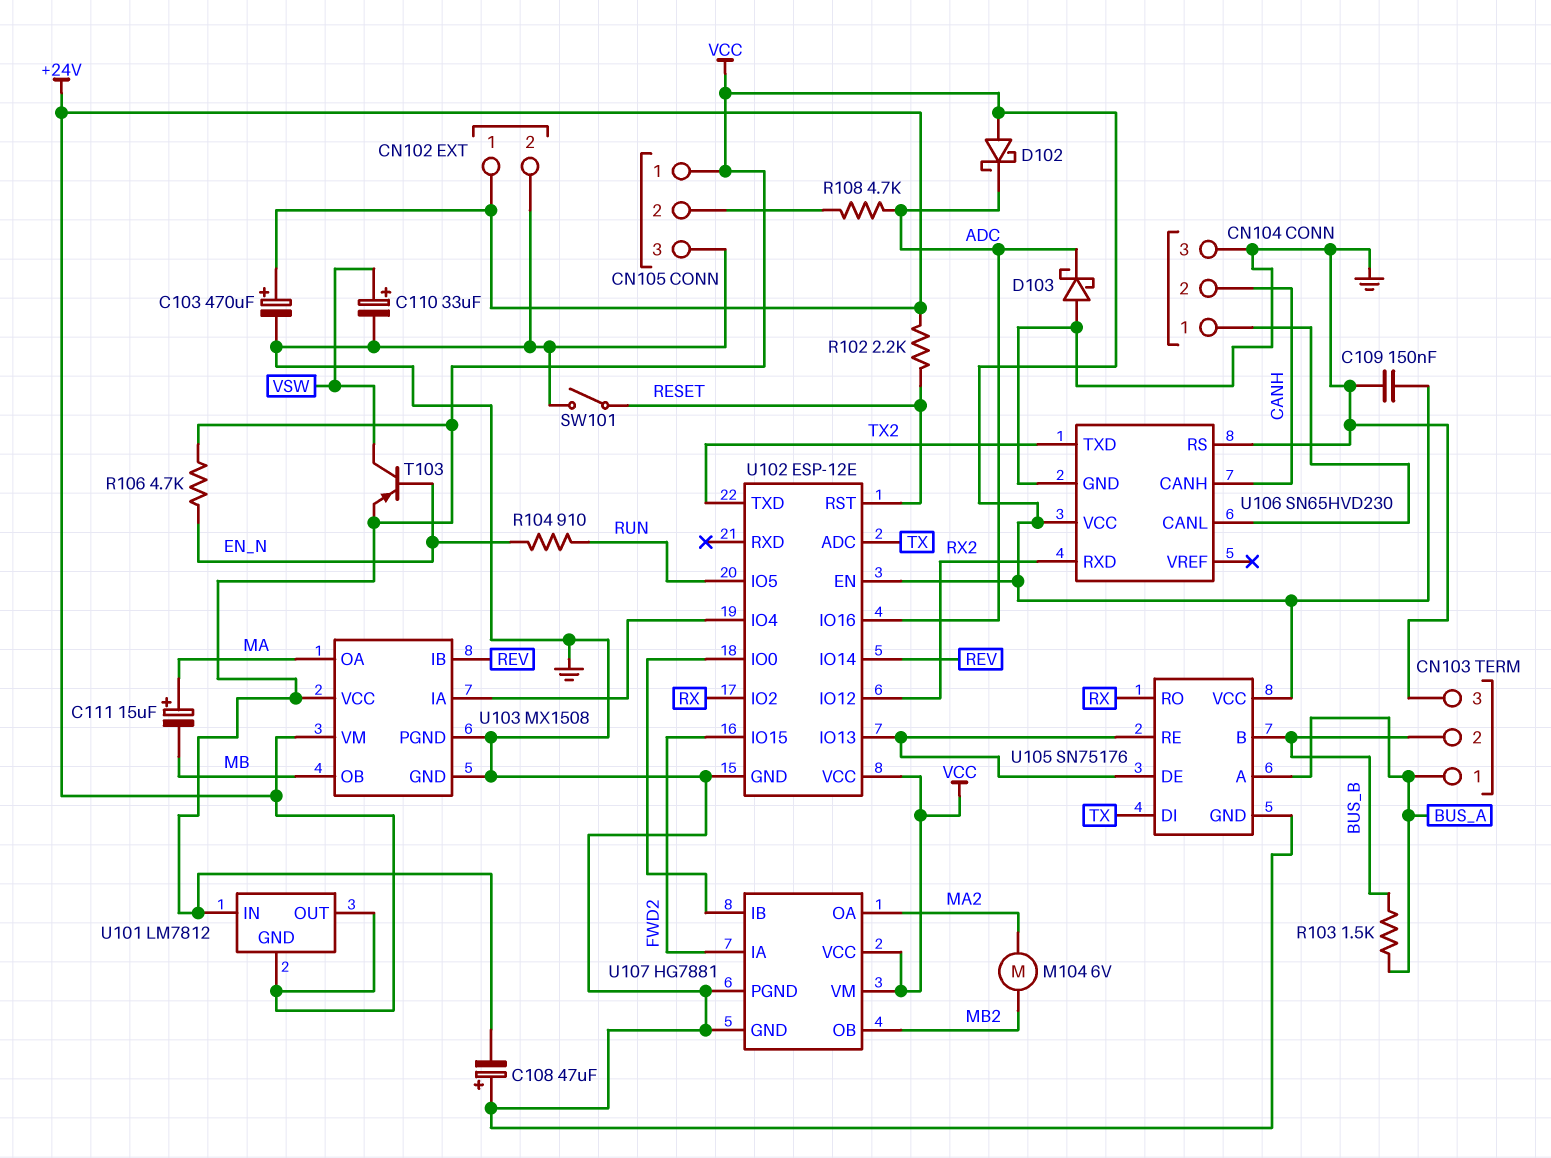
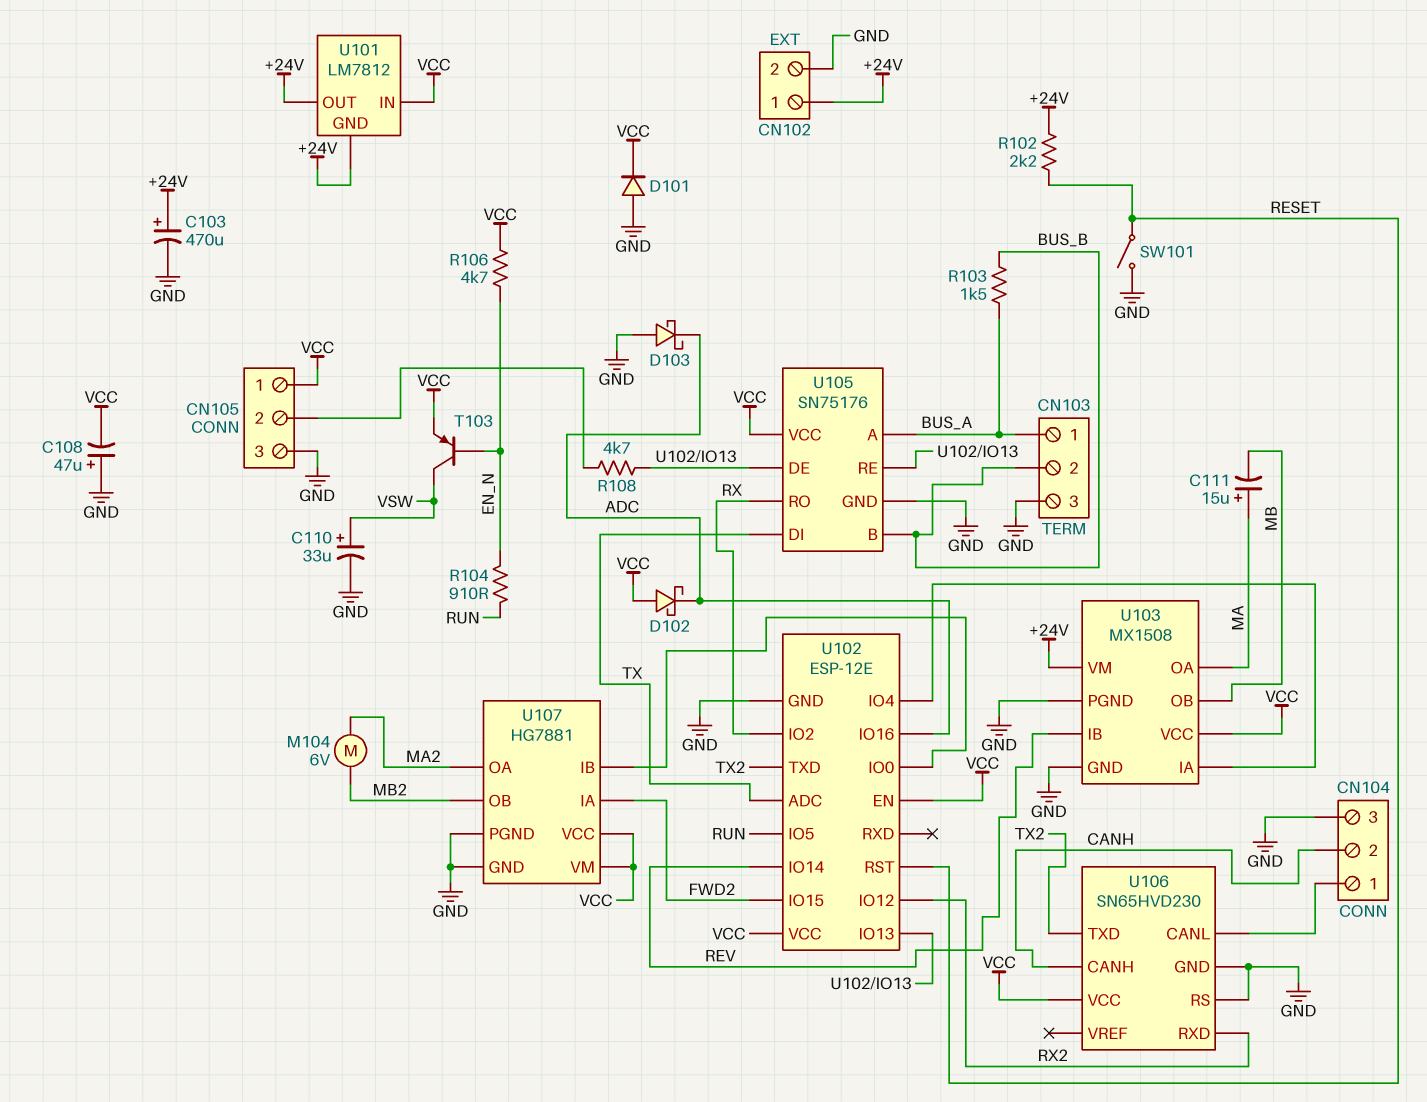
C109: 150nF (GND, VCC) -> none
D101: none -> diode (A GND, K VCC)
R108: 4.7k (ADC, CN105/2) -> 4.7k (CN105/2, U102/IO13)

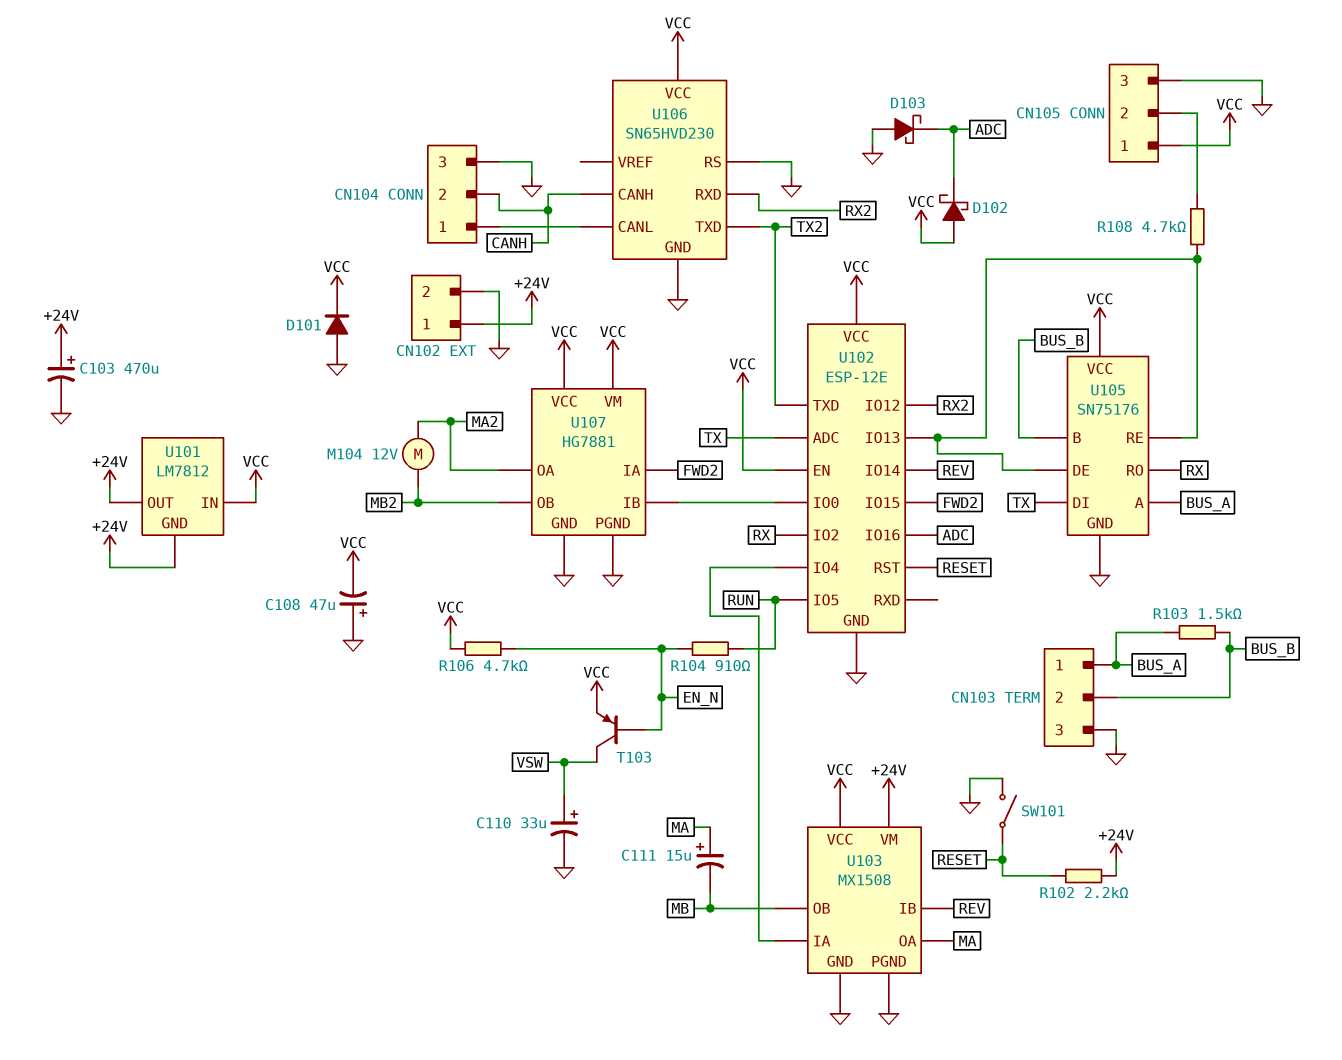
M104: motor 6V (MA2, MB2) -> motor 12V (MA2, MB2)

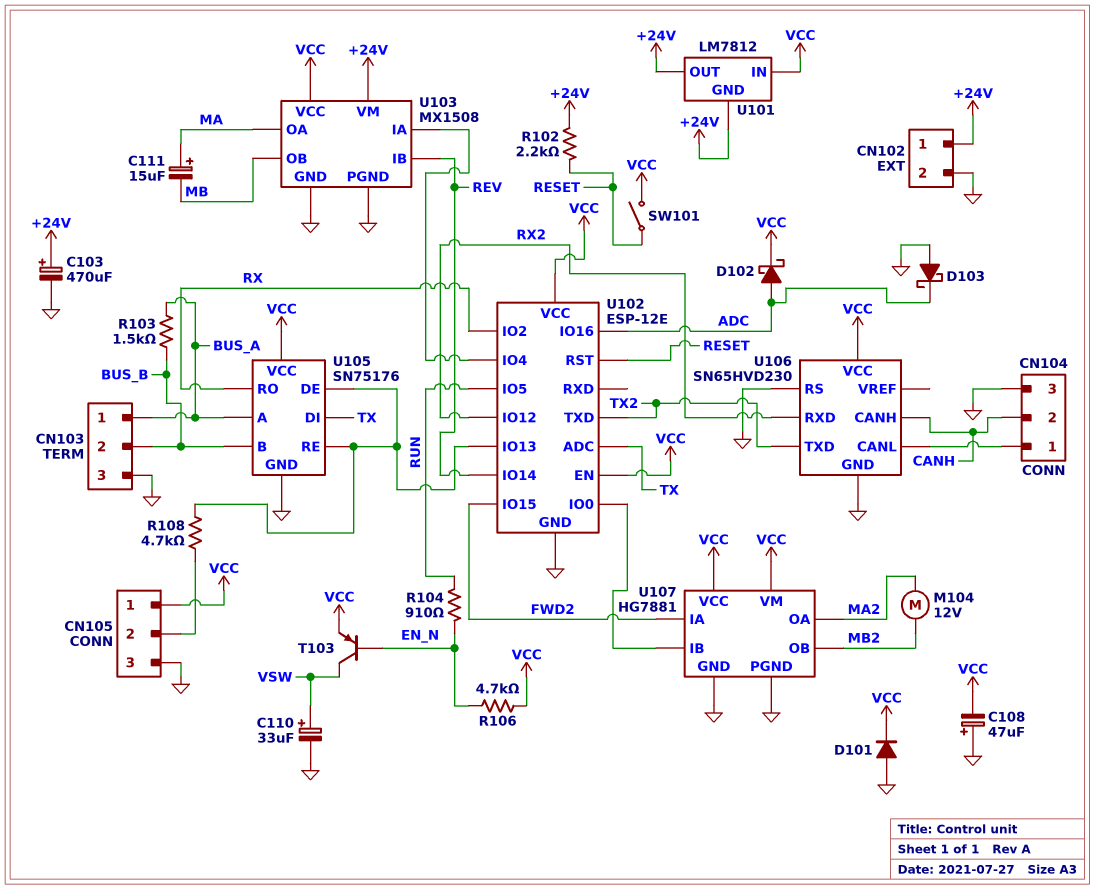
D102: schottky (A VCC, K ADC) -> schottky (A ADC, K VCC)
SW101: switch (GND, RESET) -> switch (RESET, VCC)

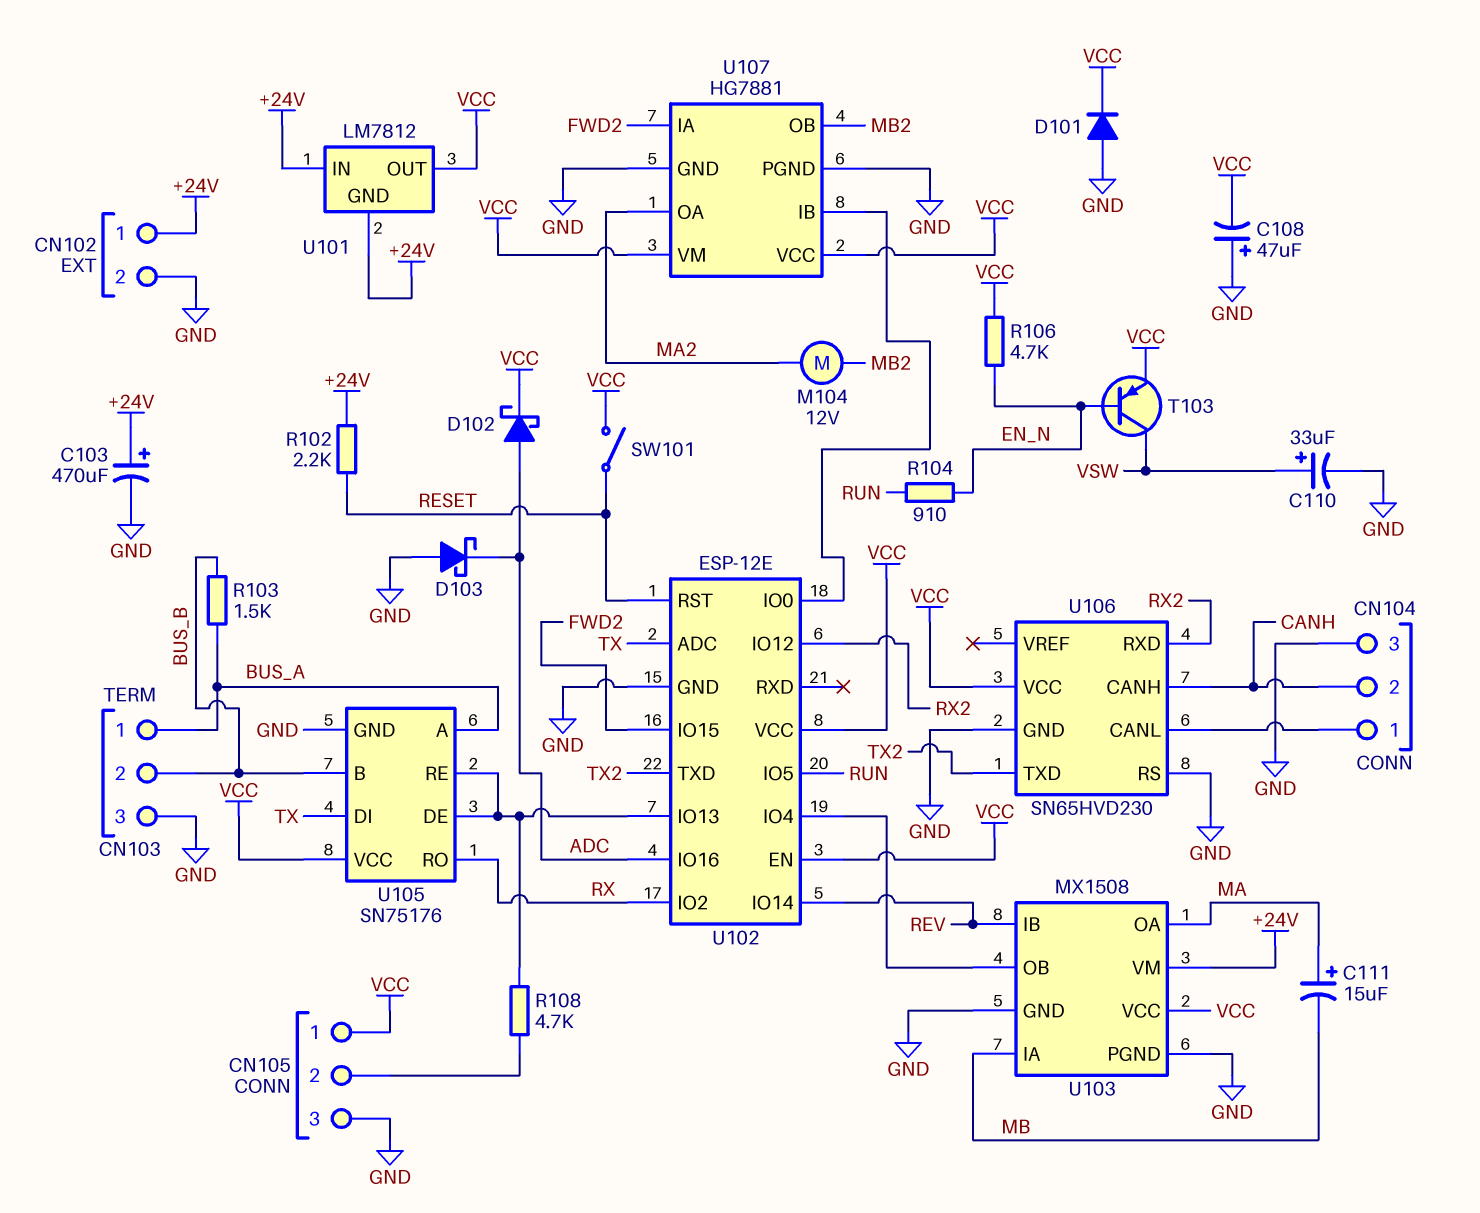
U101 pin IN: VCC -> +24V
U101 pin OUT: +24V -> VCC
U103 pin IA: U102/IO4 -> MB
U103 pin OB: MB -> U102/IO4

